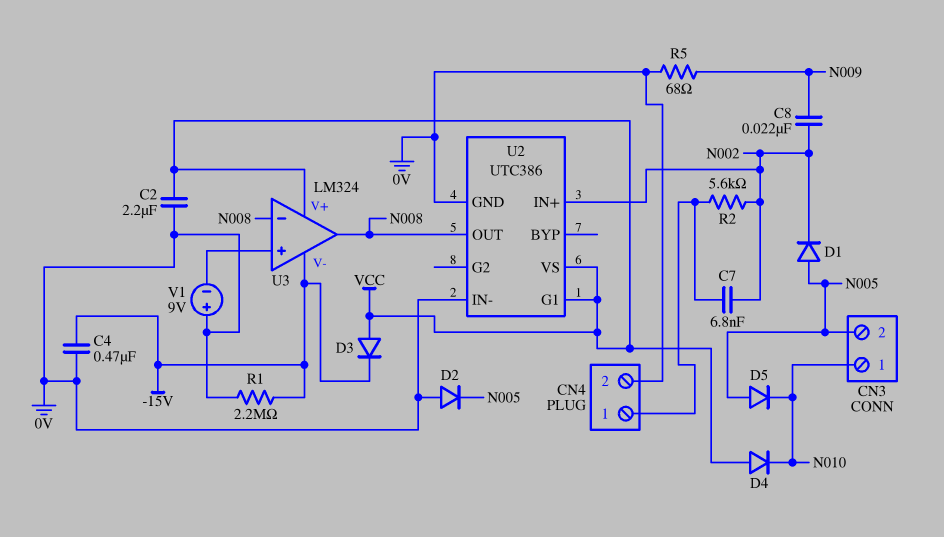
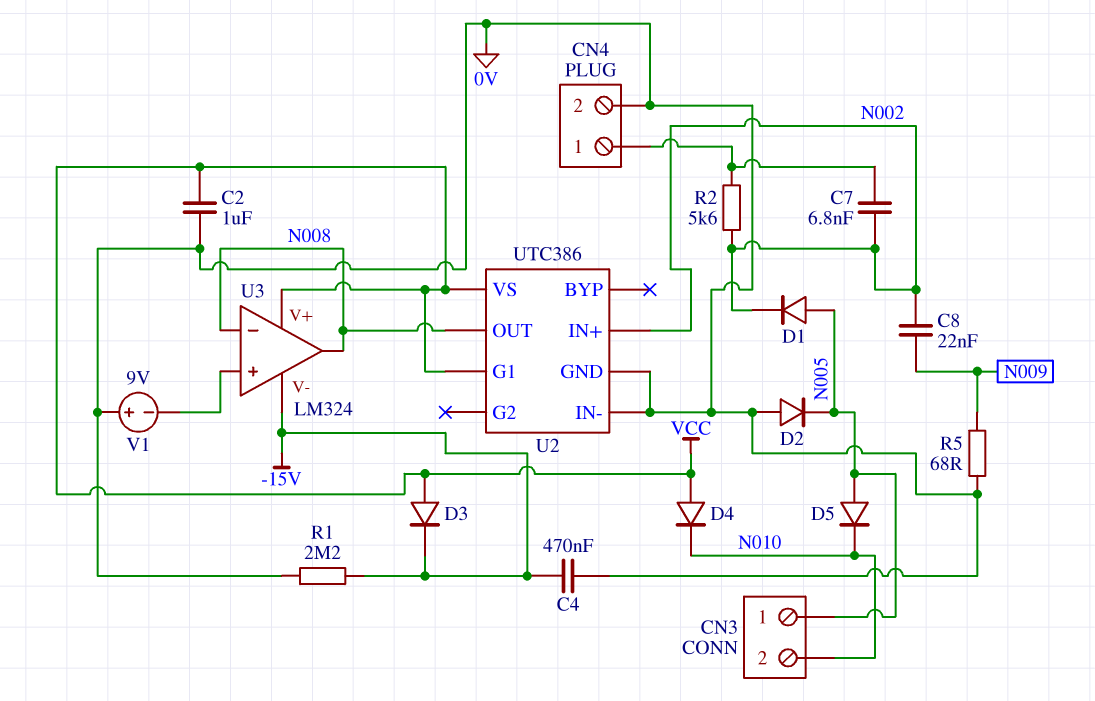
C2: 2.2uF (0V, VCC) -> 1uF (0V, VCC)
CN3 pin 1: N010 -> N005
CN3 pin 2: N005 -> N010

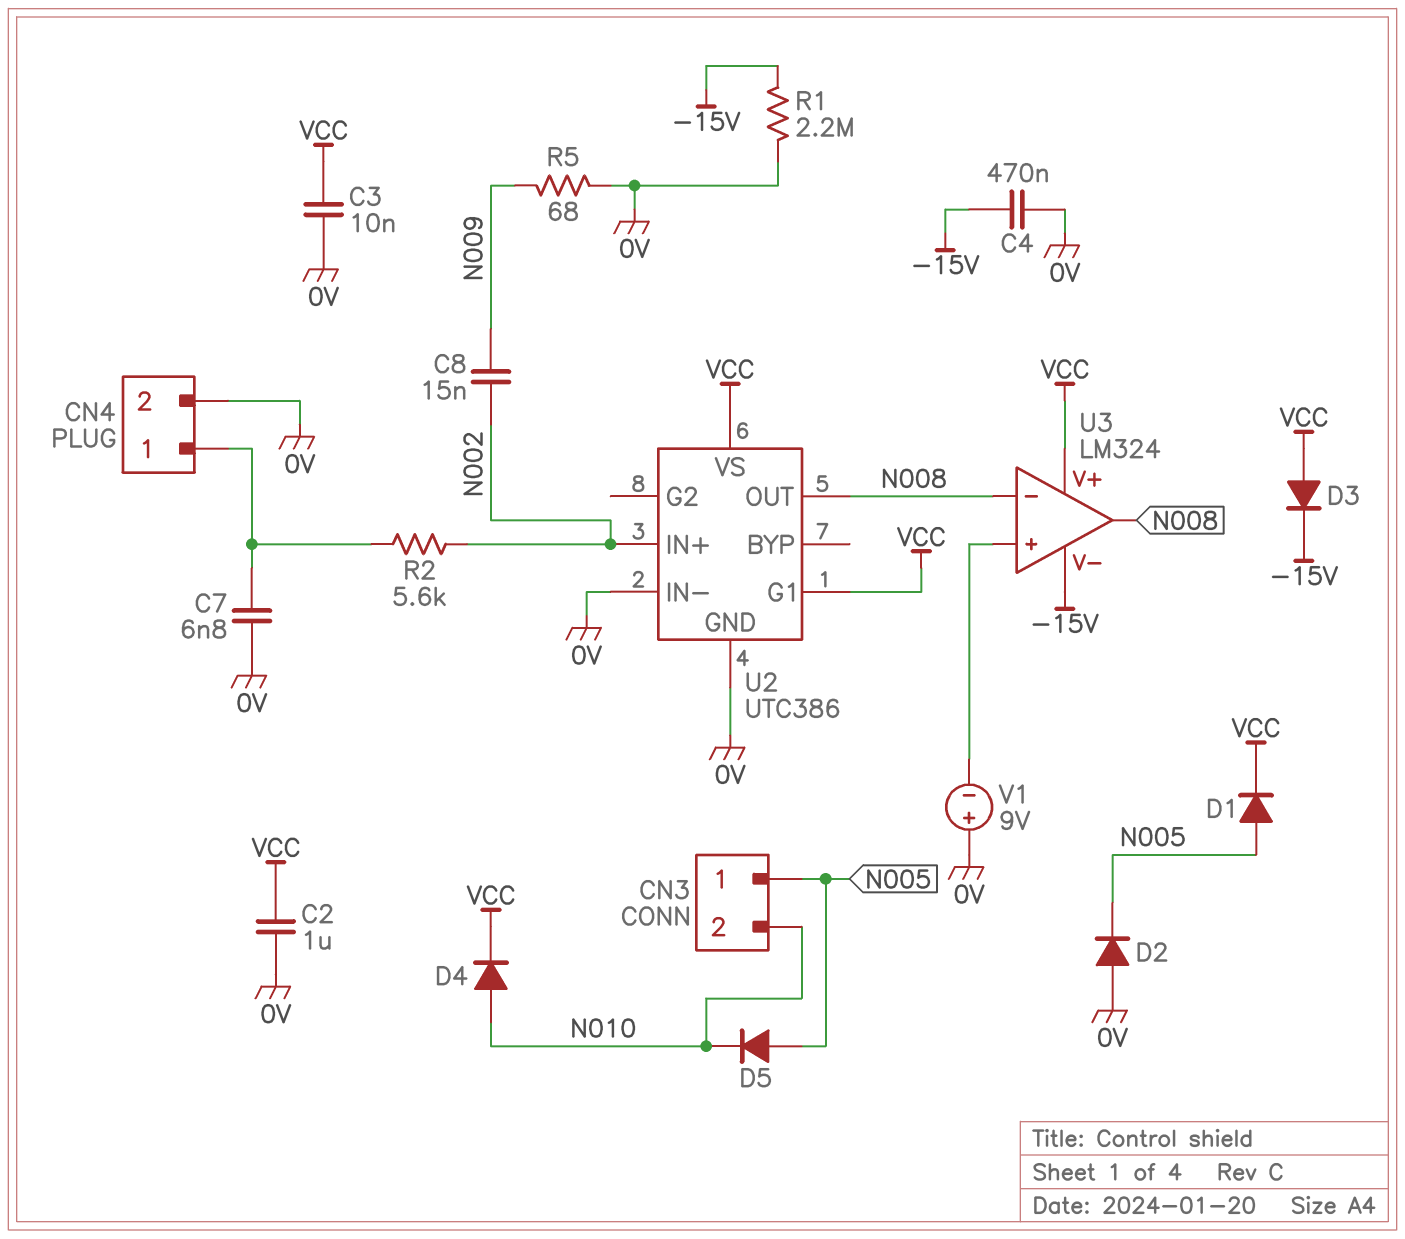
C3: none -> 10nF (0V, VCC)
C7: 6.8nF (CN4/1, N002) -> 6.8nF (0V, CN4/1)
C8: 22nF (N002, N009) -> 15nF (N002, N009)
D1: diode (A N005, K N002) -> diode (A N005, K VCC)
D4: diode (A VCC, K N010) -> diode (A N010, K VCC)

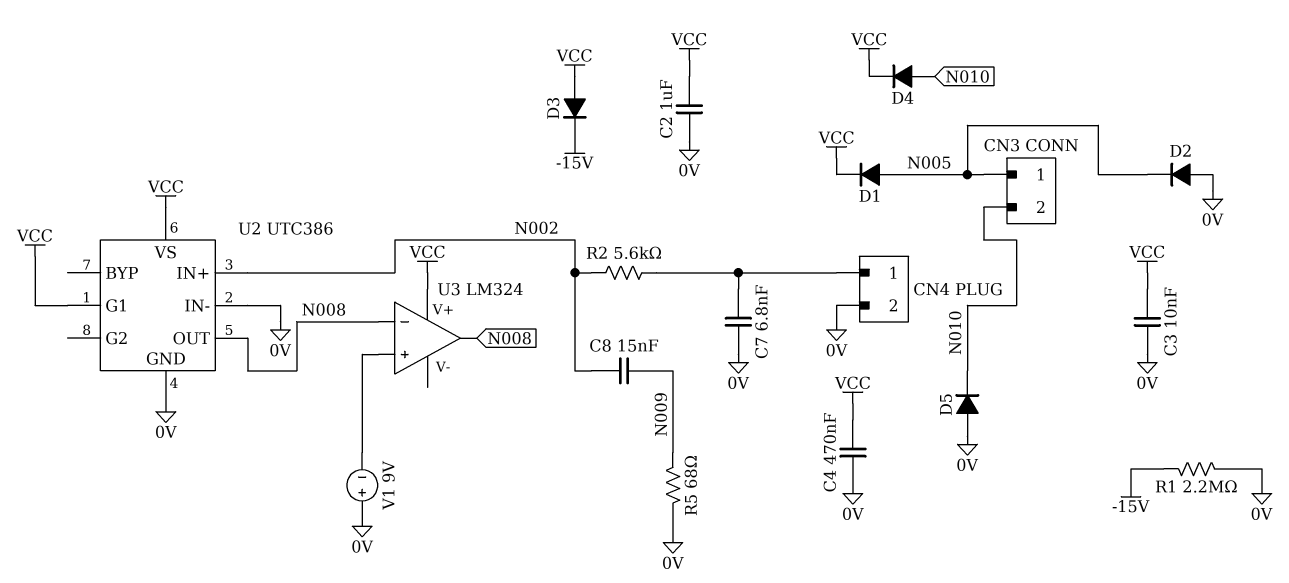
C4: 470nF (-15V, 0V) -> 470nF (0V, VCC)
D5: diode (A N005, K N010) -> diode (A 0V, K N010)
U3 pin V-: -15V -> none

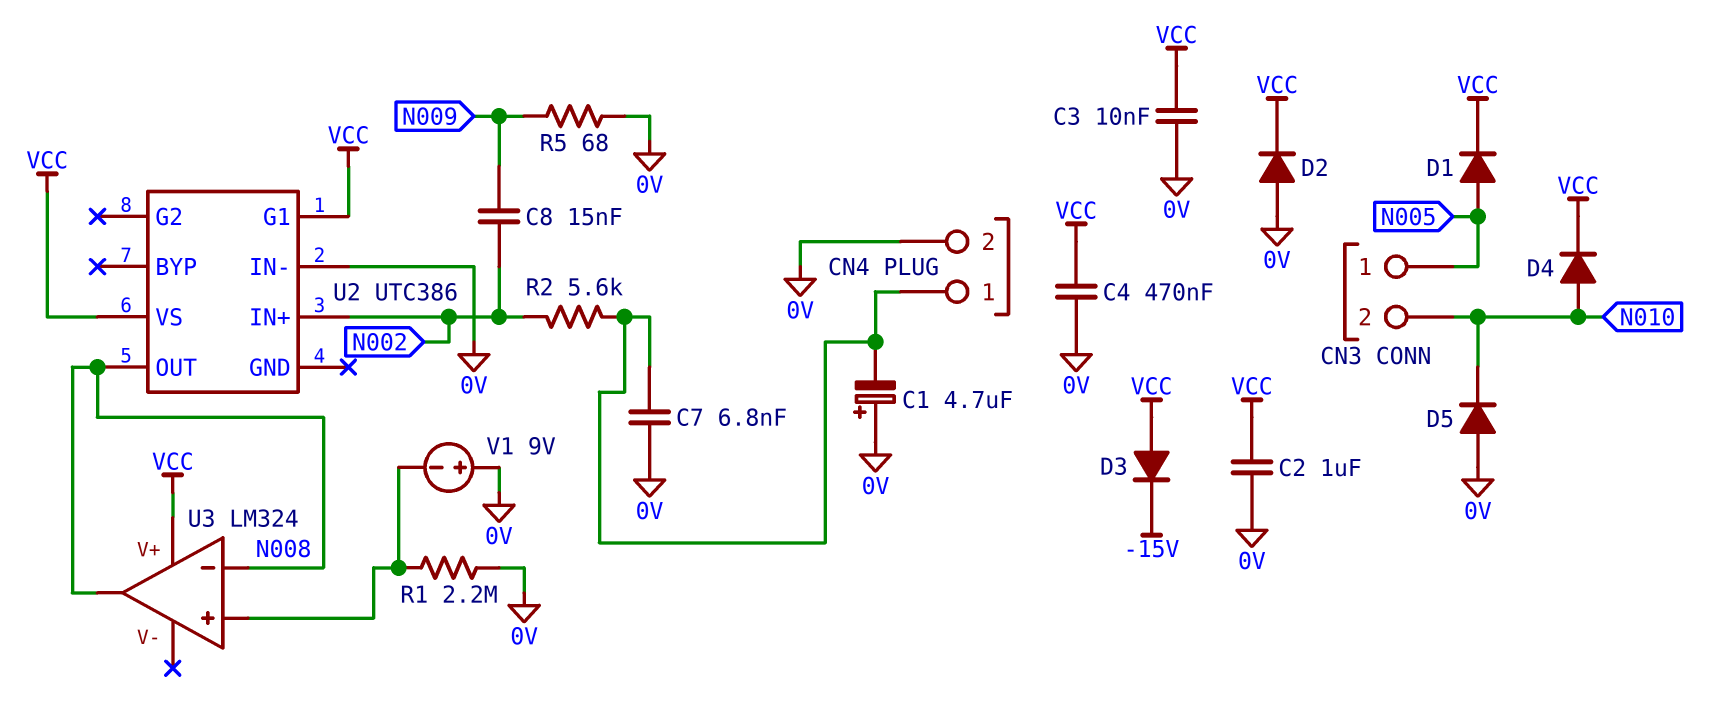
C1: none -> 4.7uF (plus 0V, minus CN4/1)
D2: diode (A 0V, K N005) -> diode (A 0V, K VCC)
R1: 2.2M (-15V, 0V) -> 2.2M (0V, U3/in+)
U2 pin GND: 0V -> none

